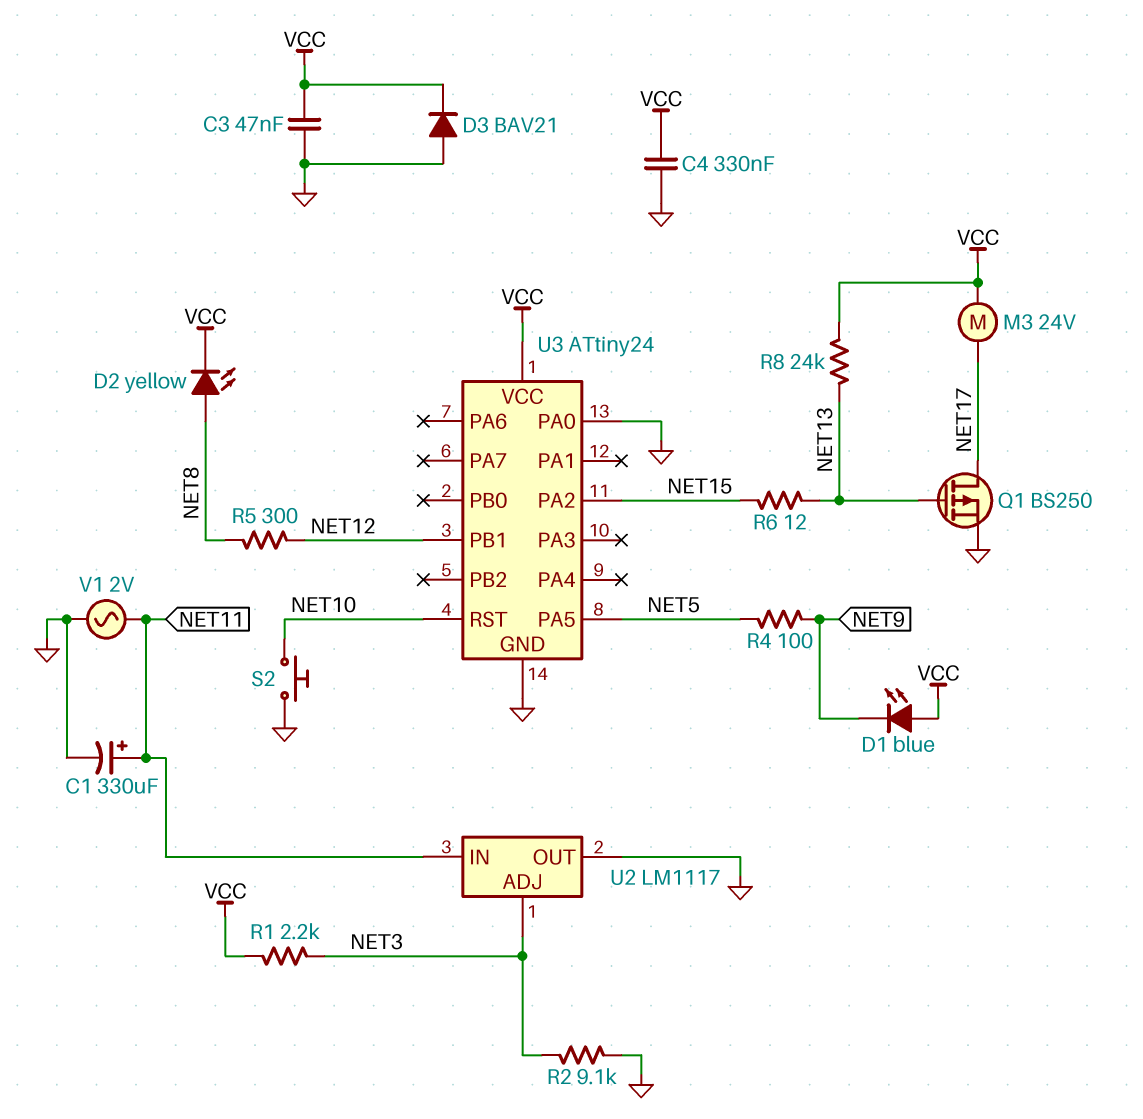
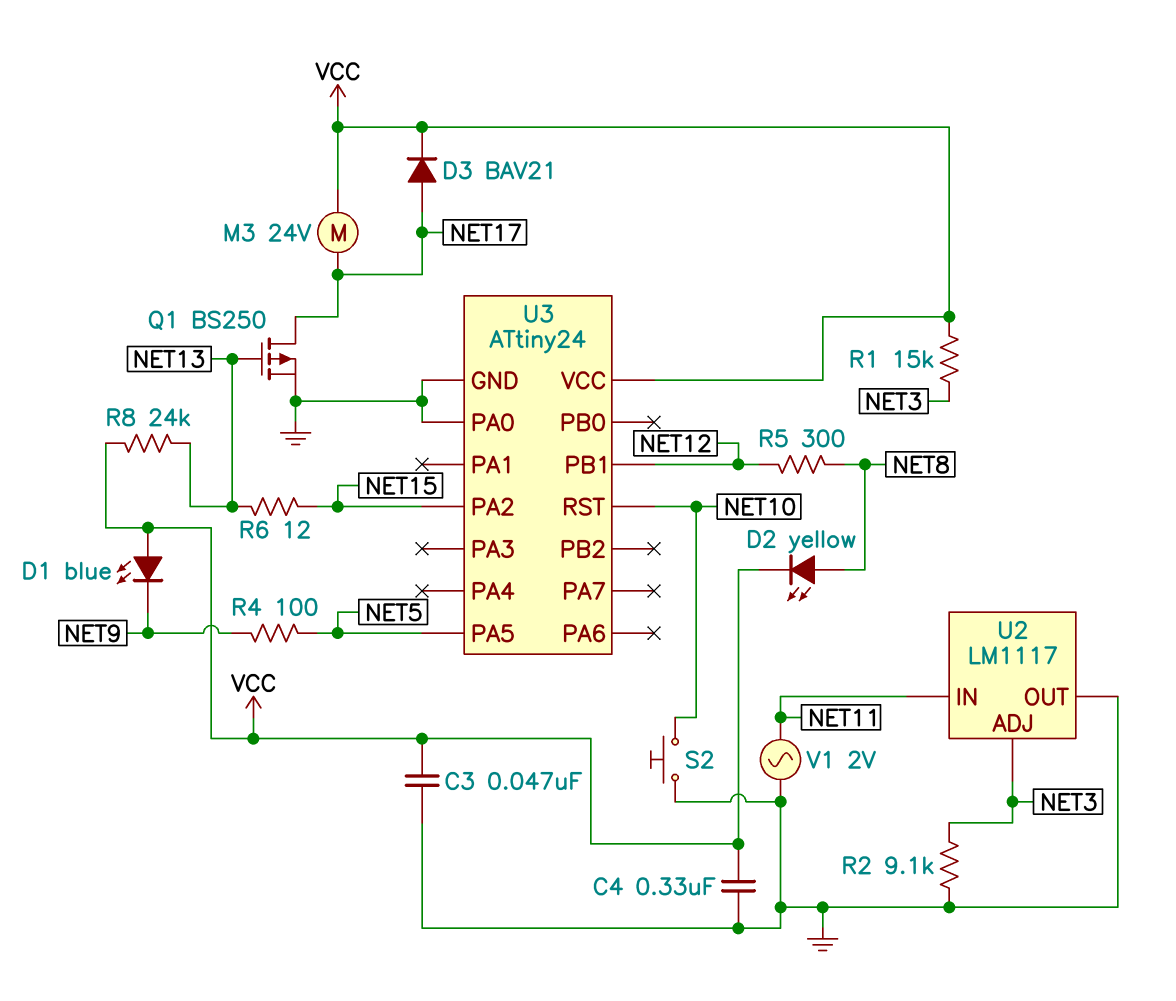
C1: 330uF (plus NET11, minus GND) -> none
D3: diode BAV21 (A GND, K VCC) -> diode BAV21 (A NET17, K VCC)
R1: 2.2k (NET3, VCC) -> 15k (NET3, VCC)

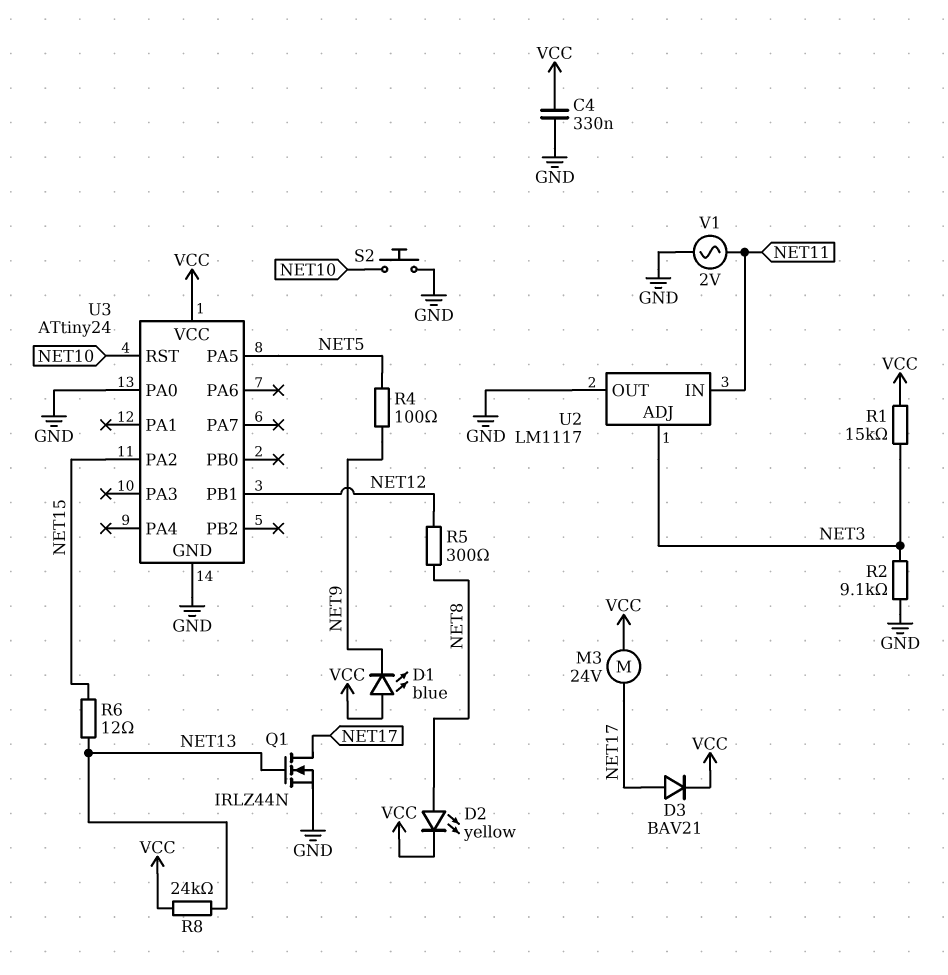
C3: 47nF (GND, VCC) -> none
Q1: PMOS BS250 (G NET13, D NET17, S GND) -> NMOS IRLZ44N (G NET13, D NET17, S GND)

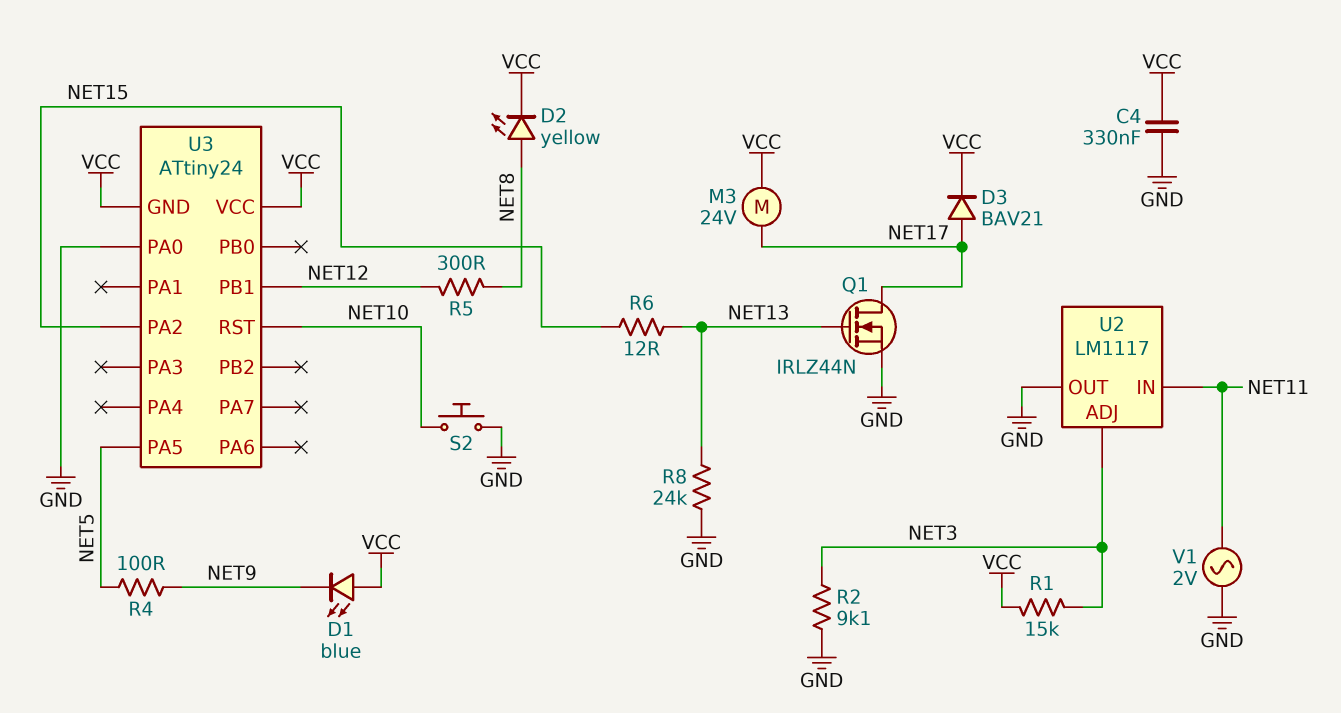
R8: 24k (NET13, VCC) -> 24k (GND, NET13)
U3 pin GND: GND -> VCC

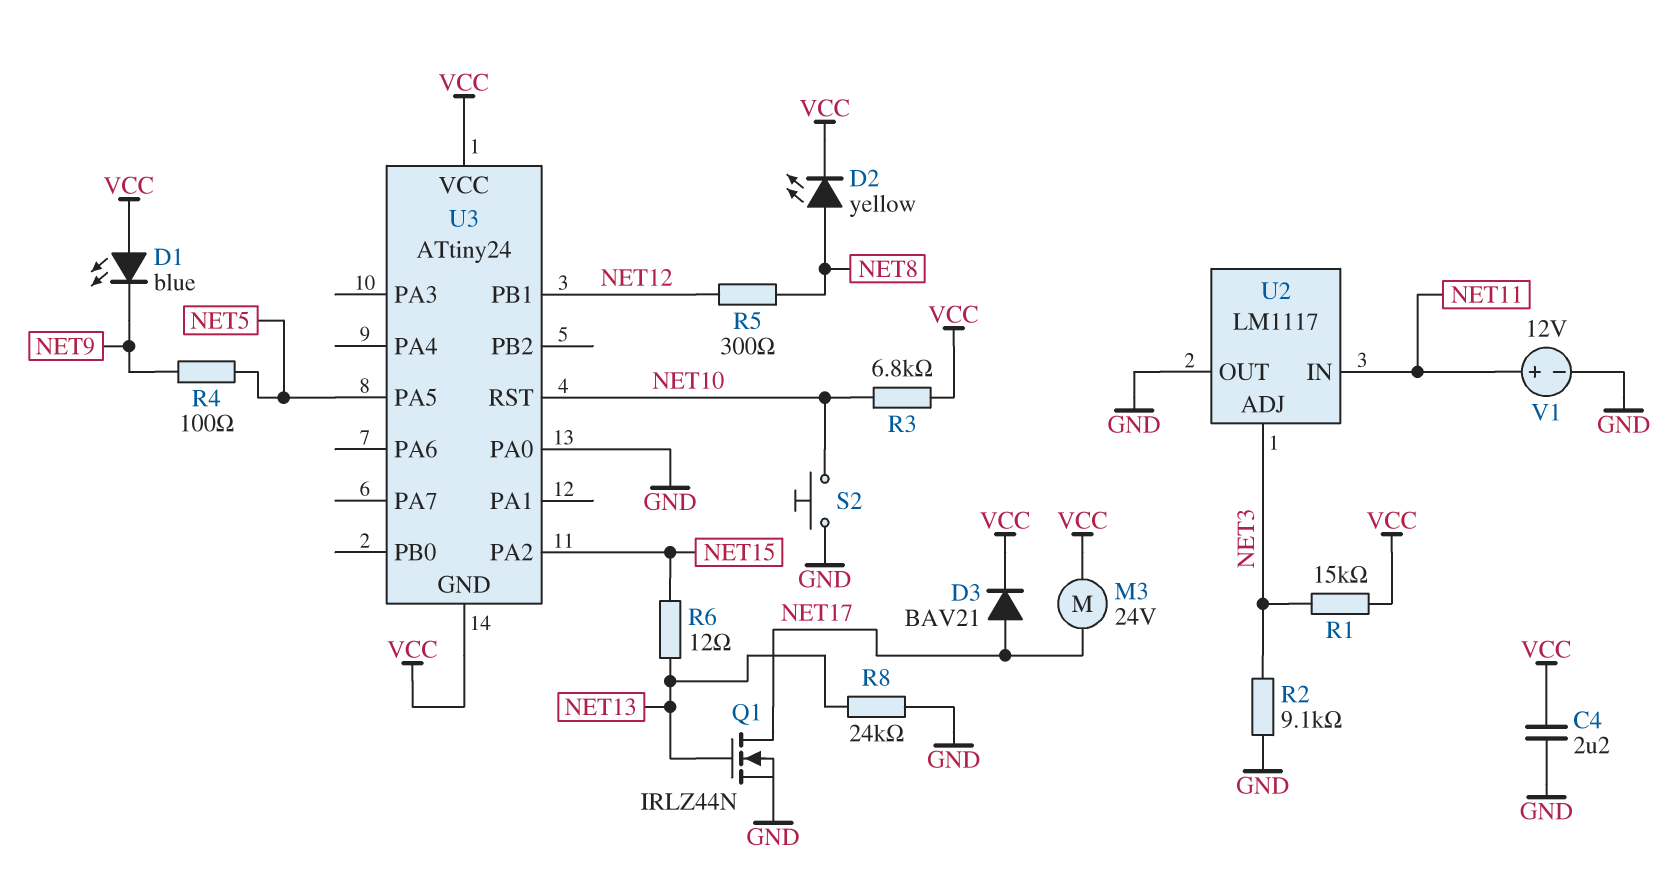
C4: 330nF (GND, VCC) -> 2.2uF (GND, VCC)
R3: none -> 6.8k (NET10, VCC)
V1: AC 2V (GND, NET11) -> 12V (plus NET11, minus GND)

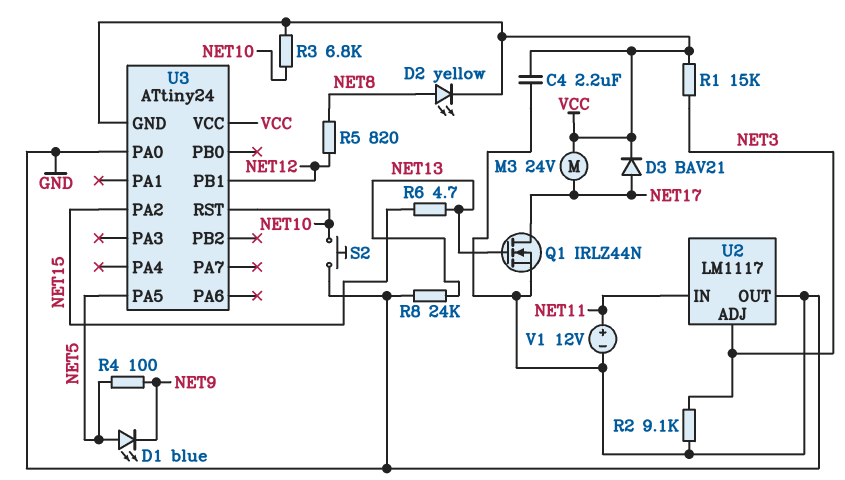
D1: LED blue (A VCC, K NET9) -> LED blue (A NET5, K NET9)
R5: 300 (NET8, NET12) -> 820 (NET8, NET12)
R6: 12 (NET13, NET15) -> 4.7 (NET13, NET15)

